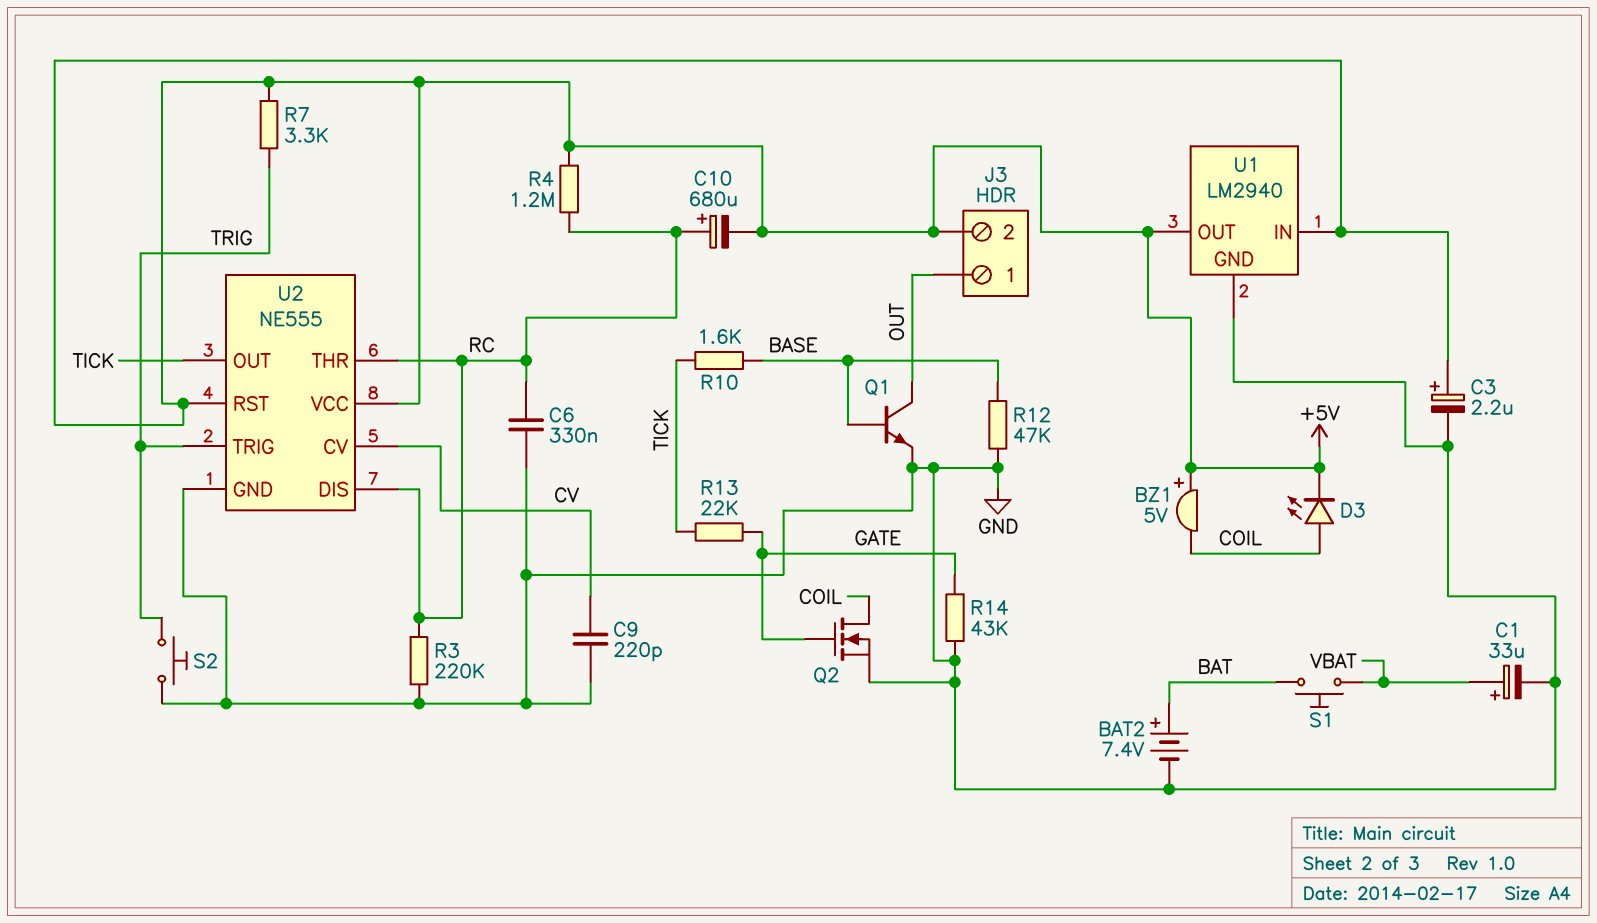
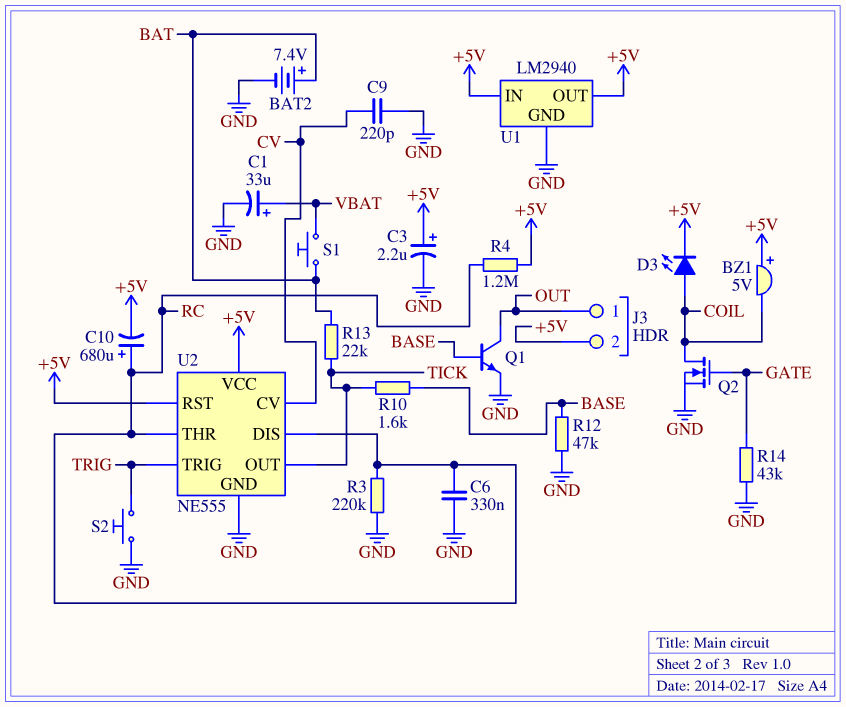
R7: 3.3k (+5V, TRIG) -> none
R13: 22k (GATE, TICK) -> 22k (BAT, TICK)

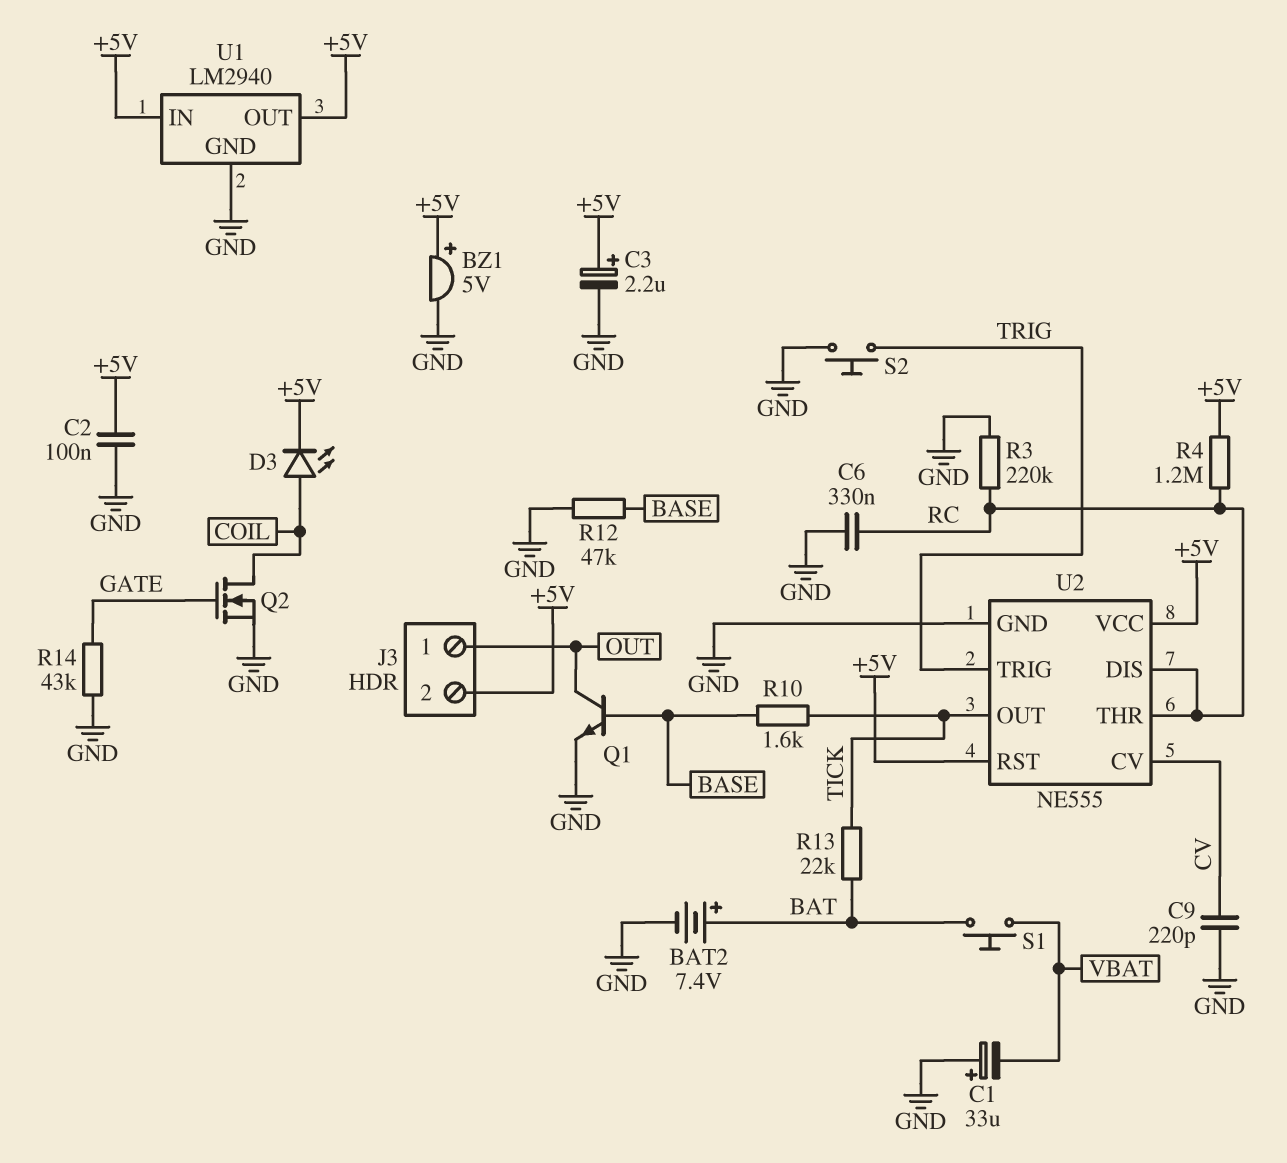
BZ1: buzzer 5V (plus +5V, minus COIL) -> buzzer 5V (plus +5V, minus GND)
C1: 33uF (plus VBAT, minus GND) -> 33uF (plus GND, minus VBAT)
C2: none -> 100nF (+5V, GND)
C10: 680uF (plus RC, minus +5V) -> none

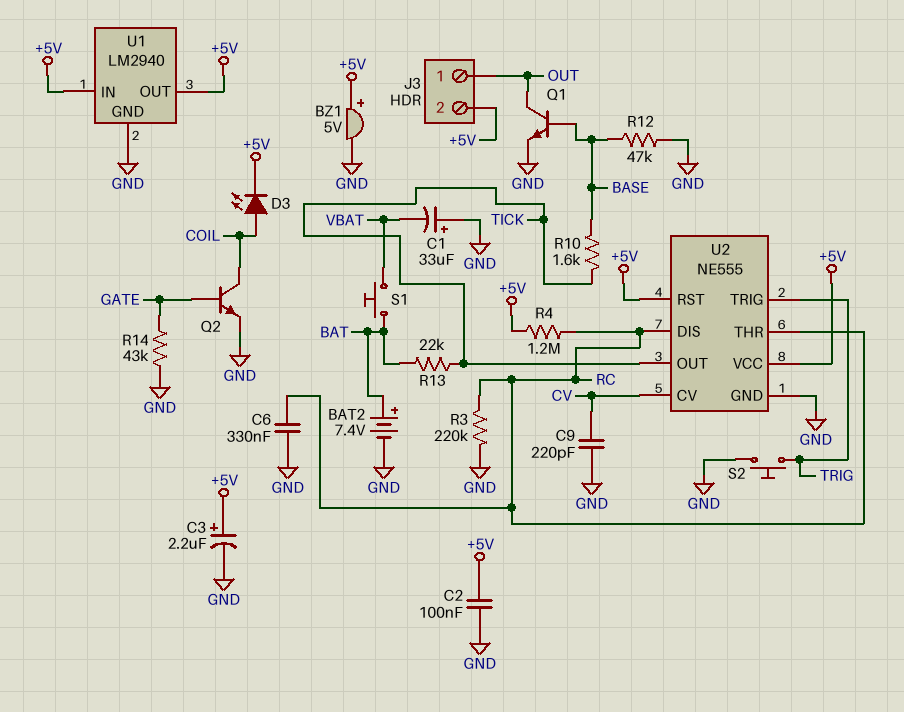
Q2: NMOS (G GATE, D COIL, S GND) -> NPN (B GATE, C COIL, E GND)

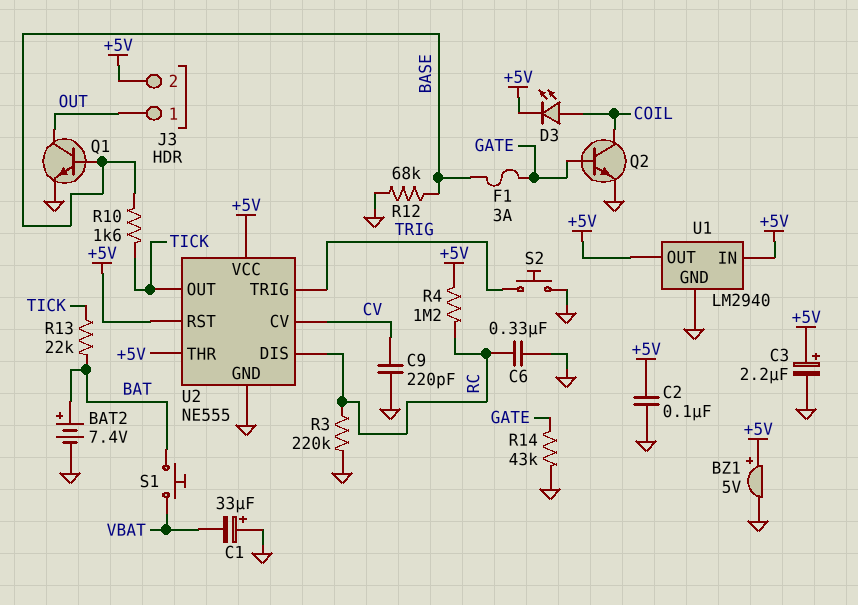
F1: none -> 3A (BASE, GATE)
R12: 47k (BASE, GND) -> 68k (BASE, GND)
U2 pin THR: RC -> +5V

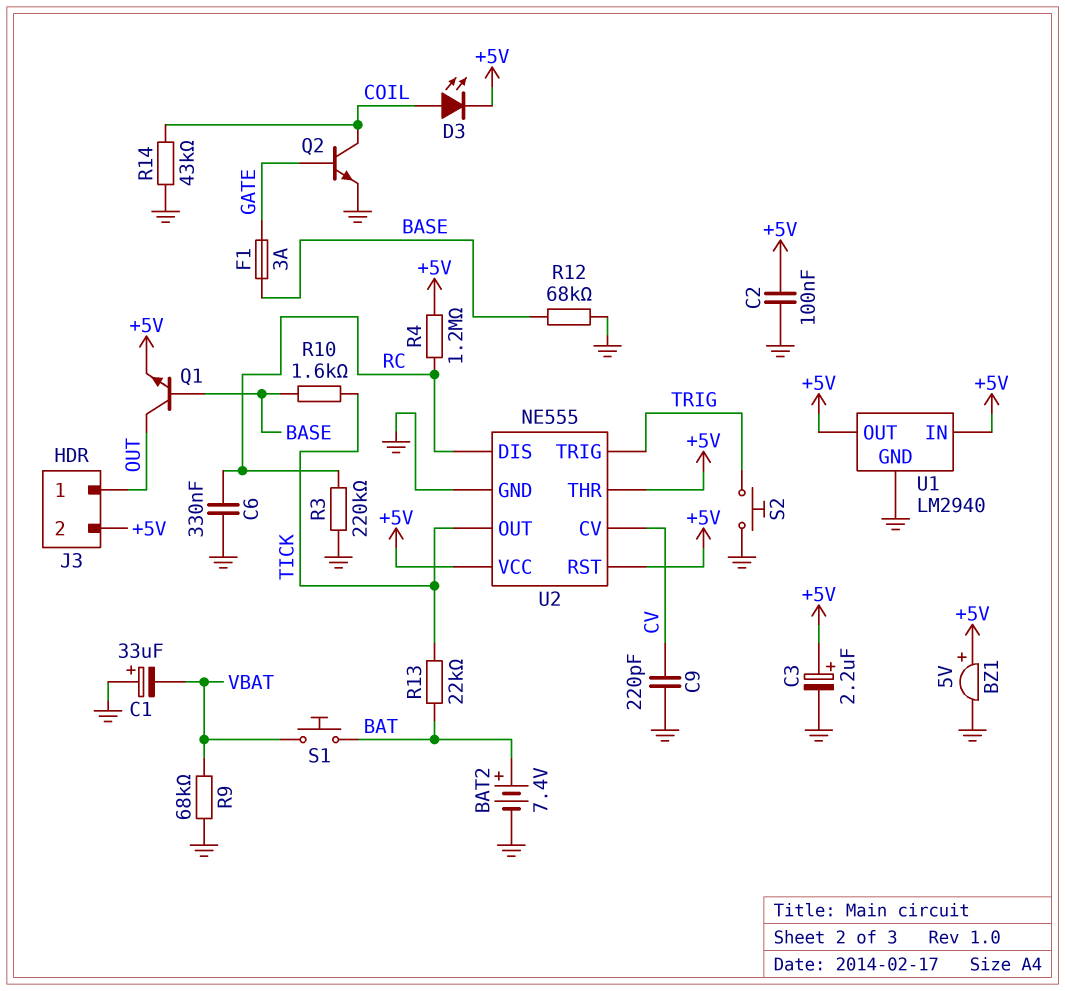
Q1: NPN (B BASE, C OUT, E GND) -> NPN (B BASE, C OUT, E +5V)
R9: none -> 68k (GND, VBAT)
R14: 43k (GATE, GND) -> 43k (COIL, GND)

